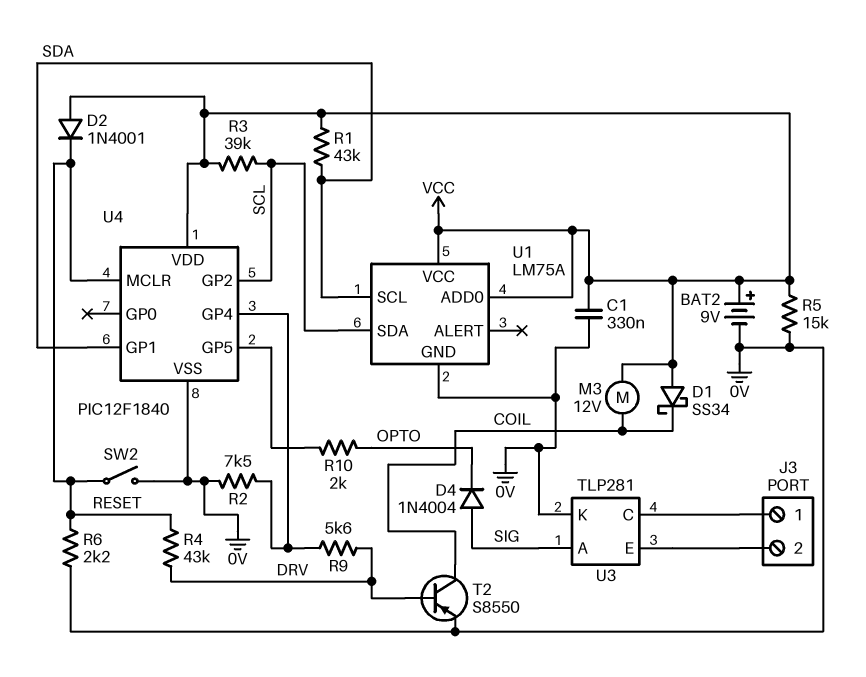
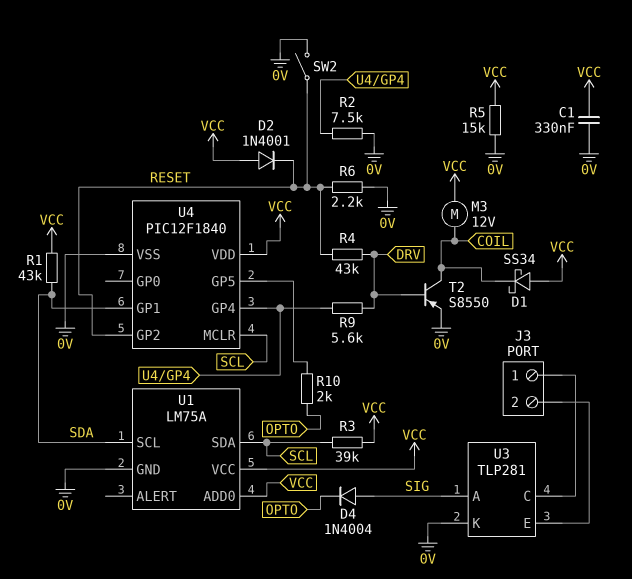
BAT2: 9V (plus VCC, minus 0V) -> none
U4 pin GP2: SCL -> RESET
U4 pin MCLR: RESET -> SCL

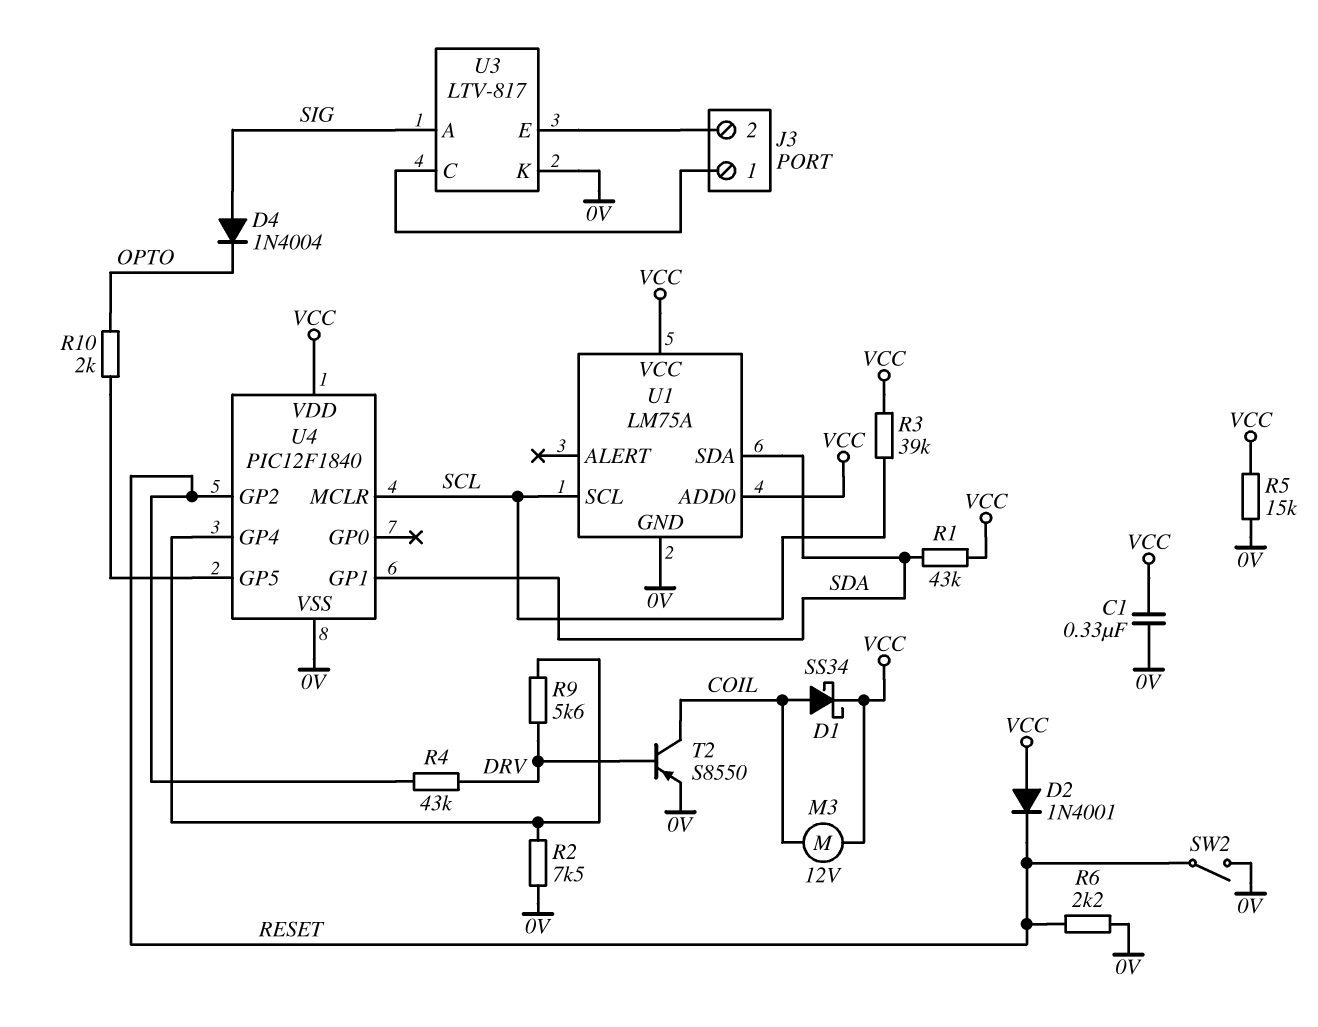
D1: schottky SS34 (A VCC, K COIL) -> schottky SS34 (A COIL, K VCC)
U1 pin SCL: SDA -> SCL
U1 pin SDA: SCL -> SDA
U3: TLP281 -> LTV-817

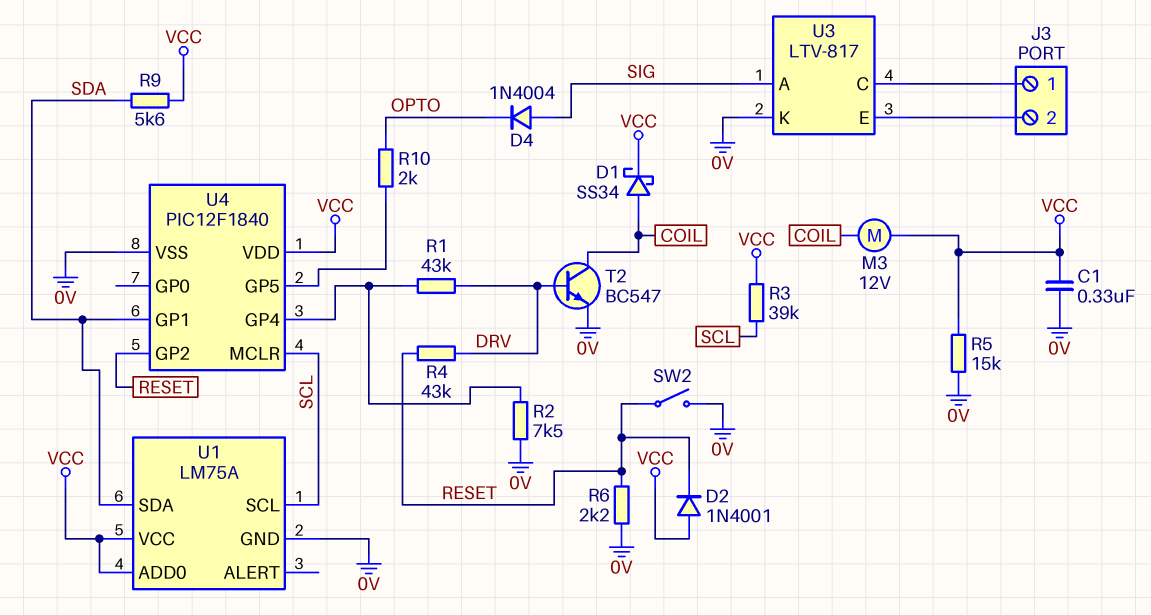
R1: 43k (SDA, VCC) -> 43k (DRV, U4/GP4)
R9: 5.6k (DRV, U4/GP4) -> 5.6k (SDA, VCC)
T2: PNP S8550 (B DRV, C COIL, E 0V) -> NPN BC547 (B DRV, C COIL, E 0V)

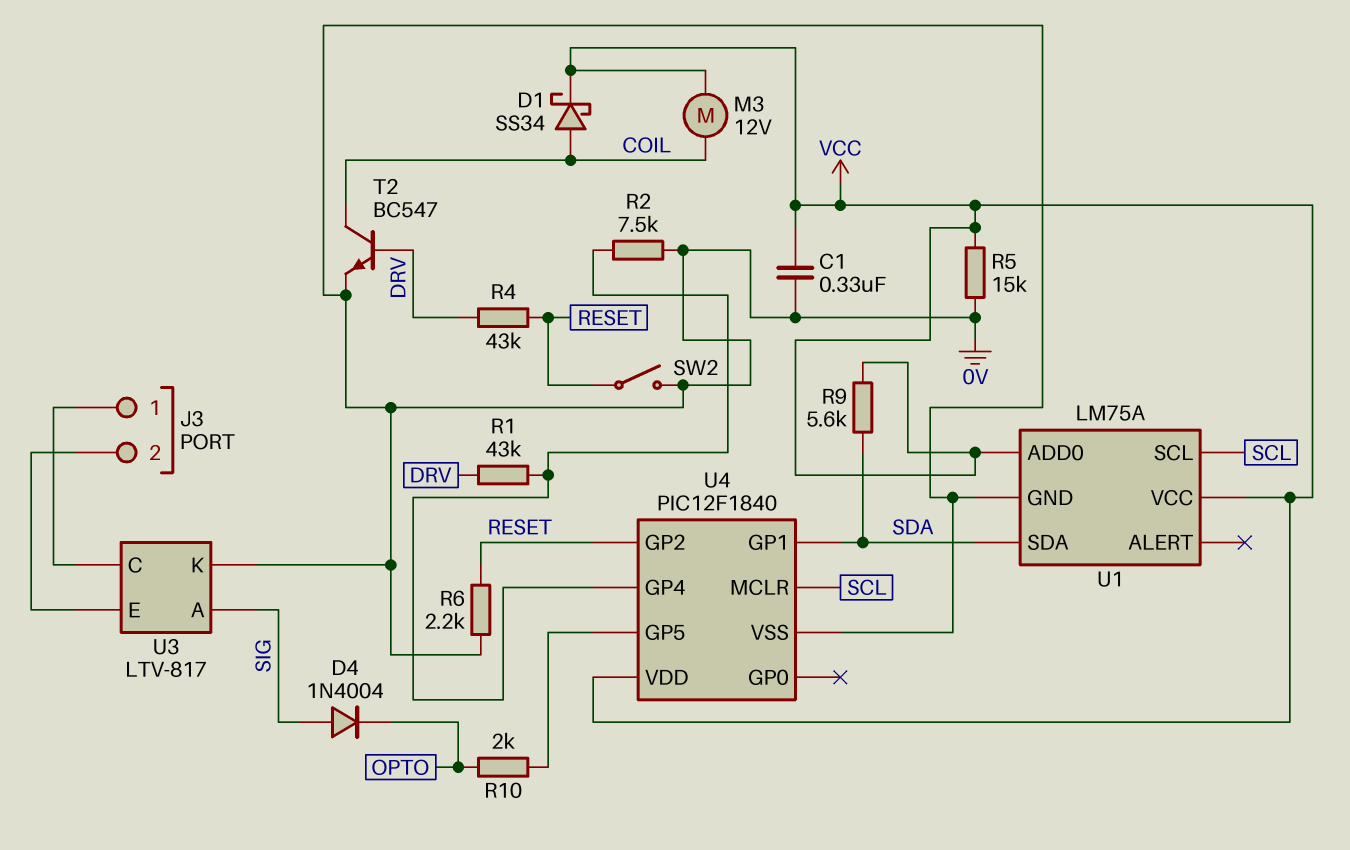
D2: diode 1N4001 (A VCC, K RESET) -> none
R3: 39k (SCL, VCC) -> none

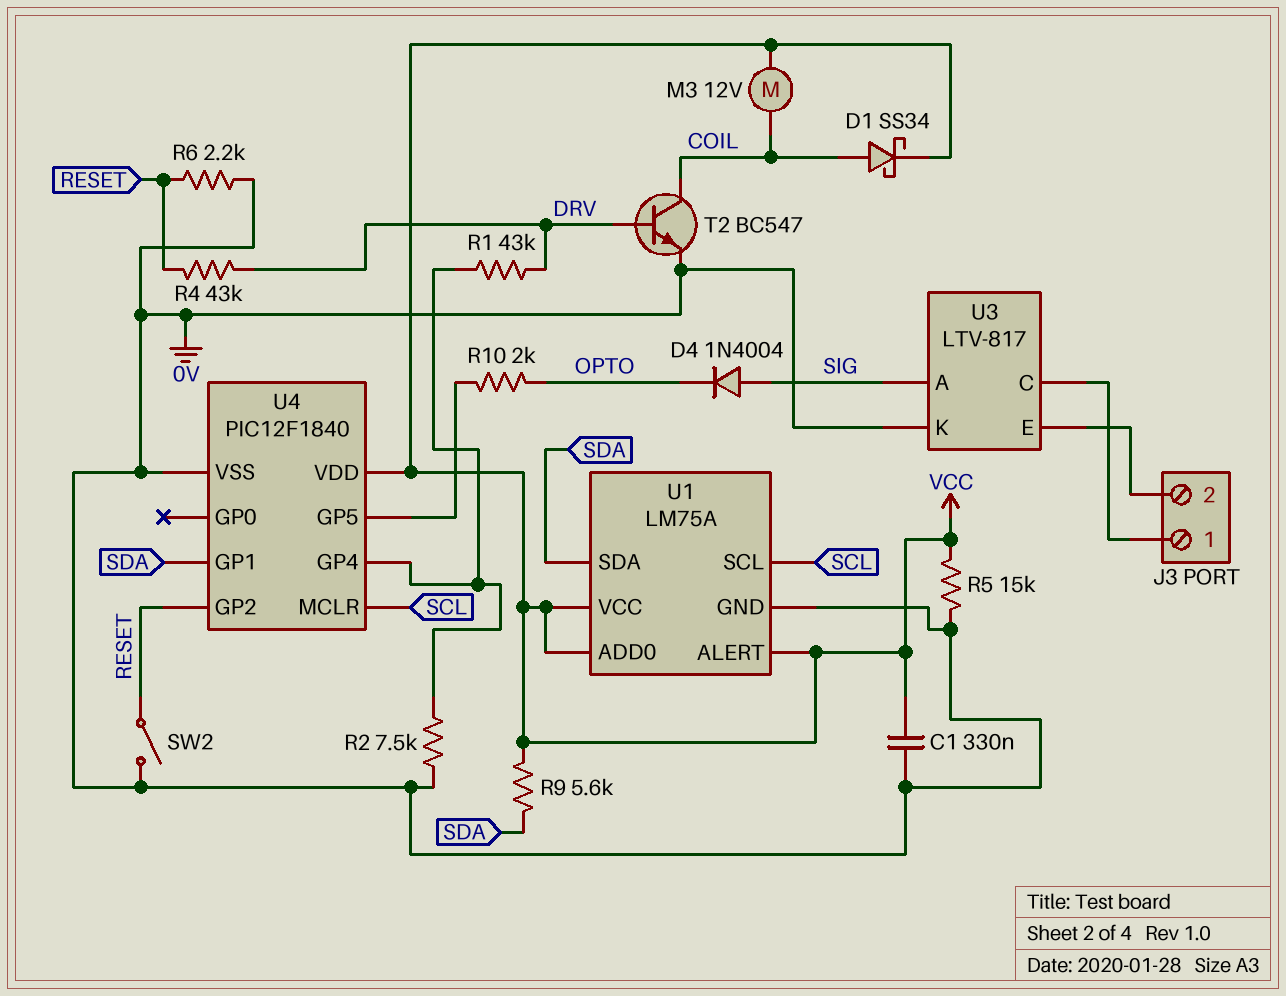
U1 pin ALERT: none -> VCC

